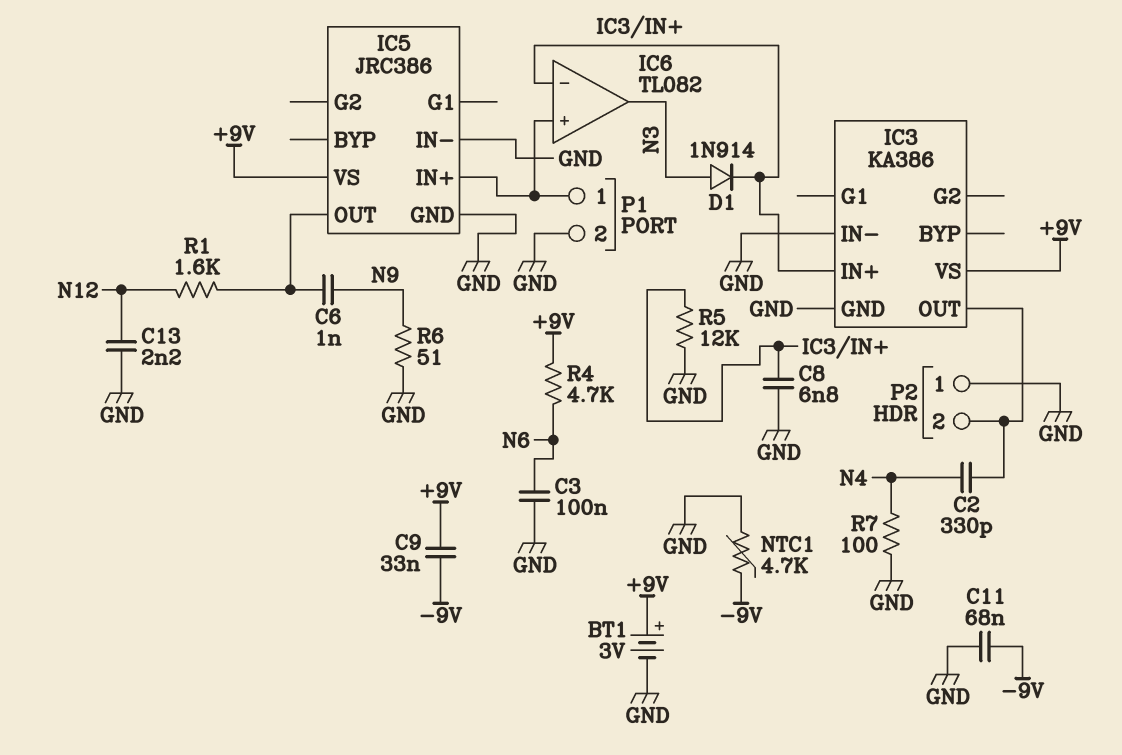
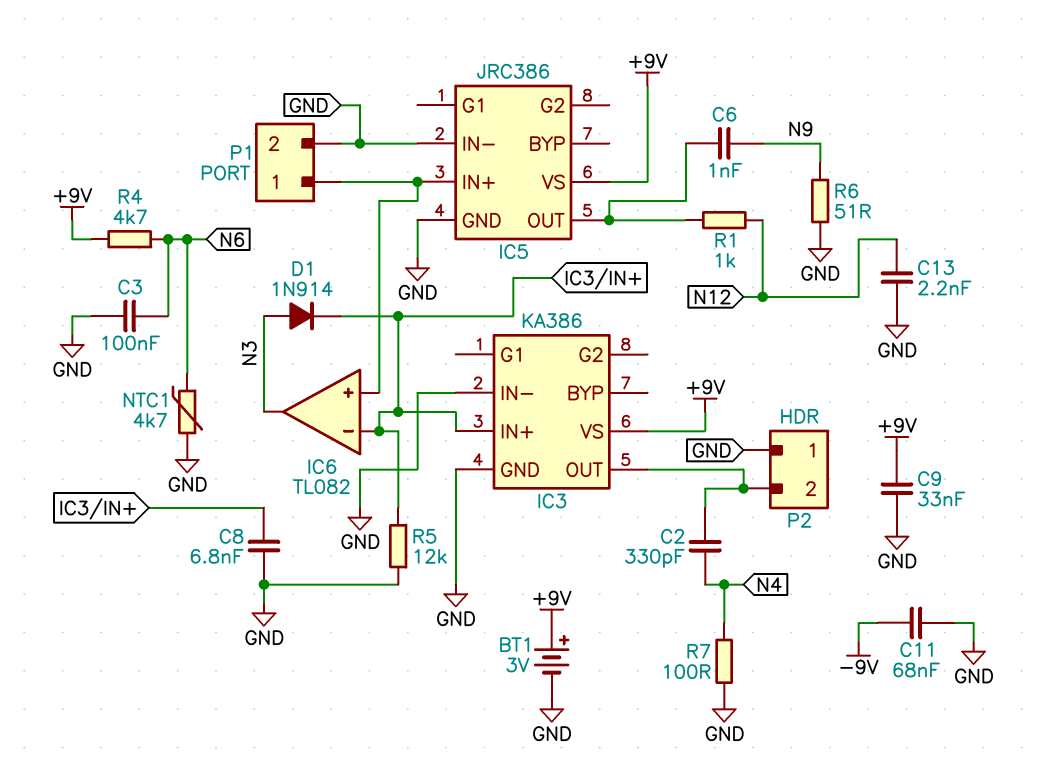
C9: 33nF (+9V, -9V) -> 33nF (+9V, GND)
NTC1: 4.7k (-9V, GND) -> 4.7k (GND, N6)
R1: 1.6k (IC5/OUT, N12) -> 1k (IC5/OUT, N12)

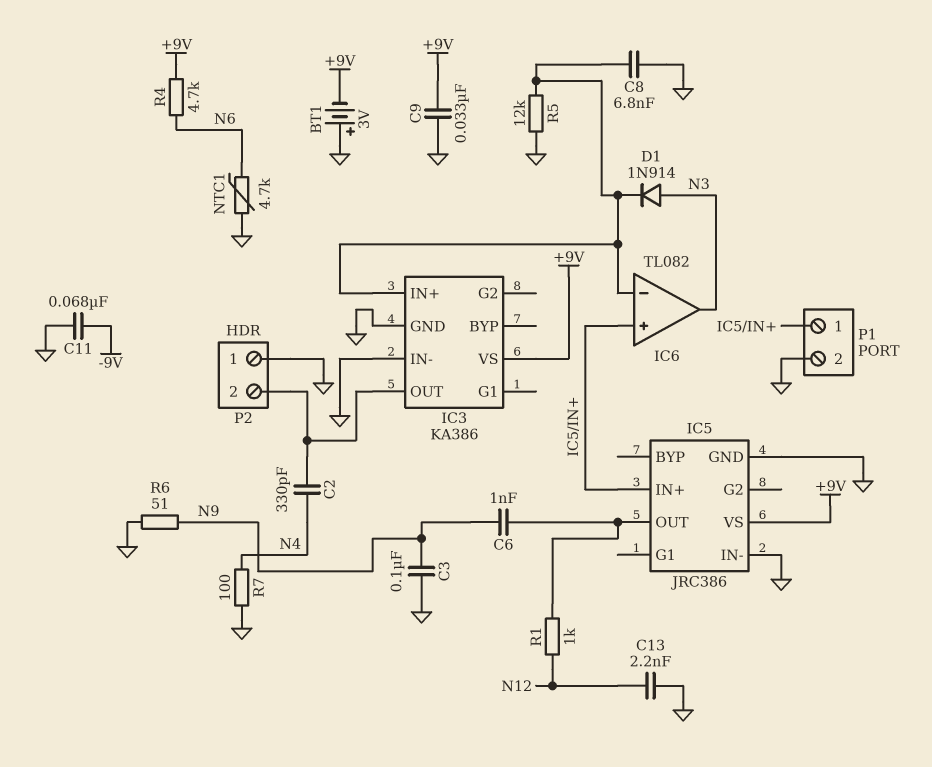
BT1: 3V (plus +9V, minus GND) -> 3V (plus GND, minus +9V)
C3: 100nF (GND, N6) -> 100nF (GND, N9)

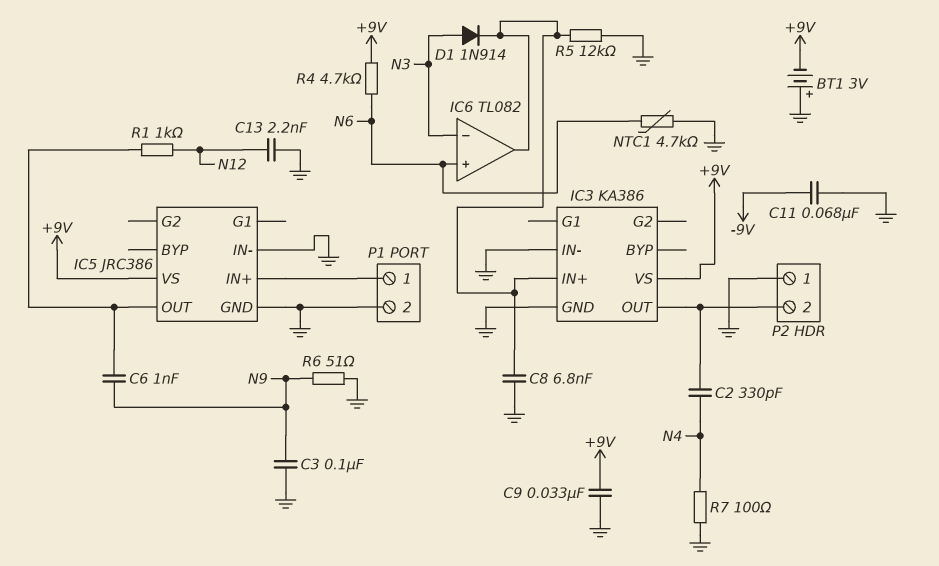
IC6 pin in+: IC5/IN+ -> N6
IC6 pin in-: IC3/IN+ -> N3
IC6 pin out: N3 -> IC3/IN+

